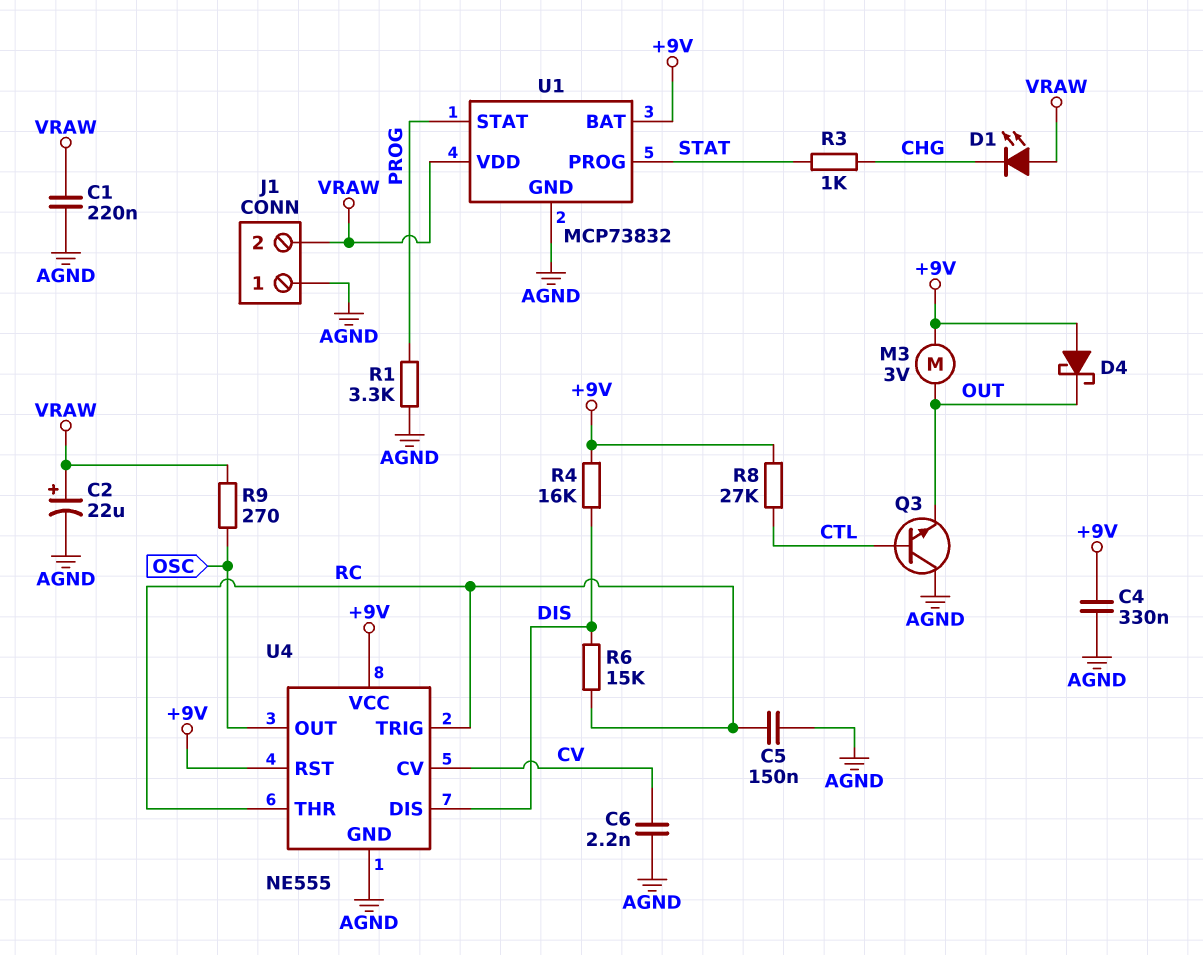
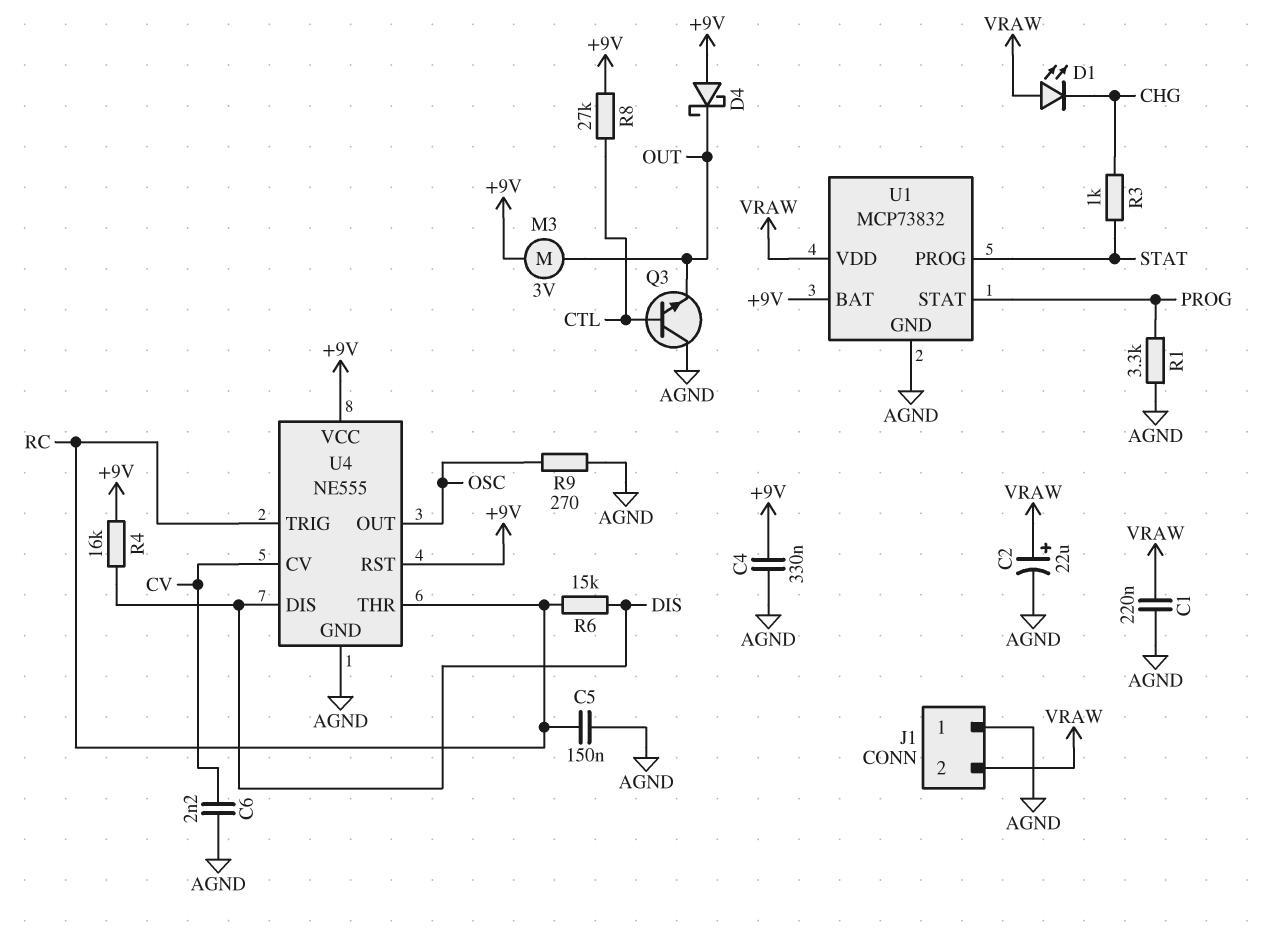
R9: 270 (OSC, VRAW) -> 270 (AGND, OSC)

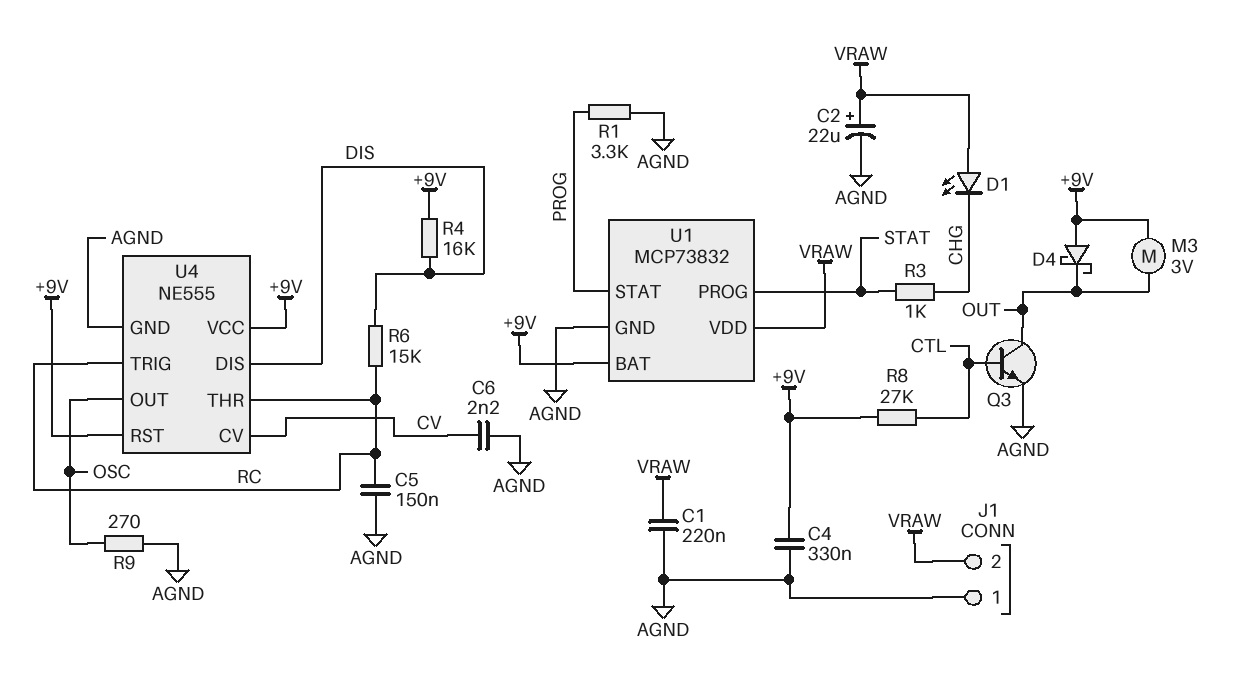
Q3: NPN (B CTL, C AGND, E OUT) -> NPN (B CTL, C OUT, E AGND)

